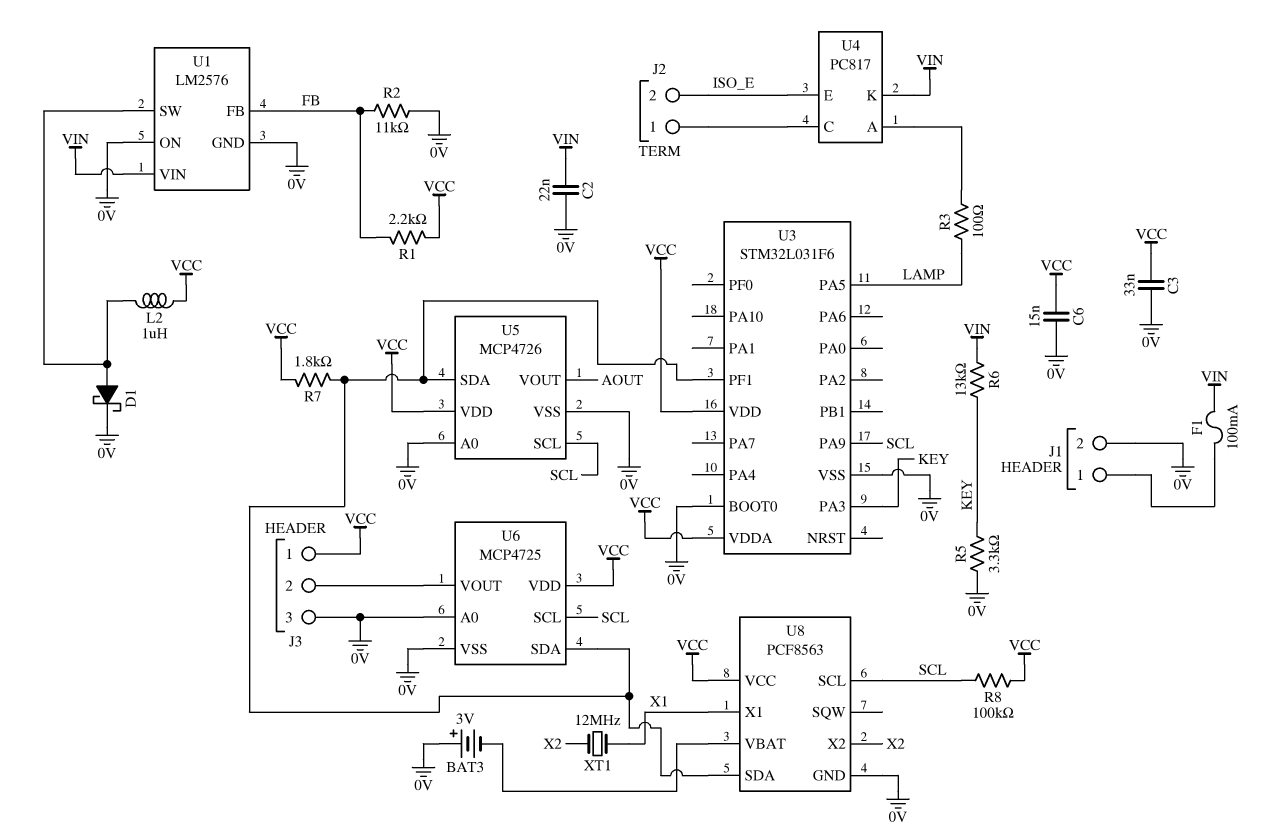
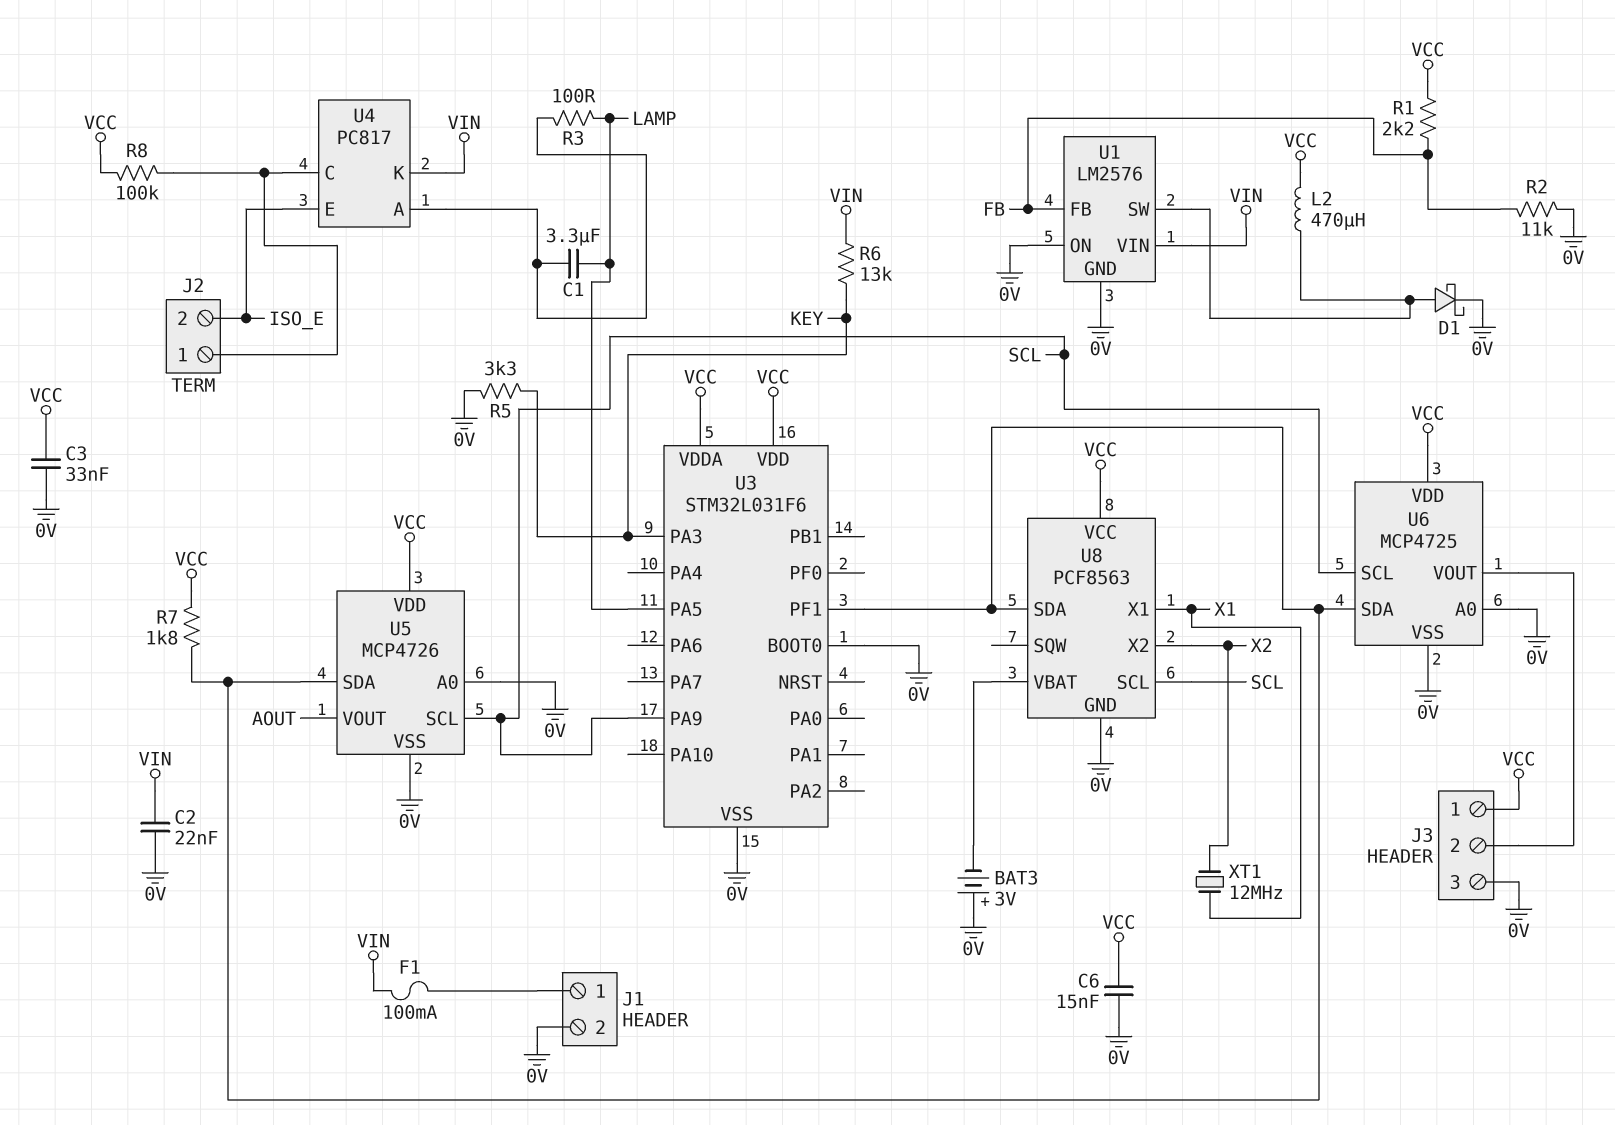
C1: none -> 3.3uF (LAMP, U4/A)
L2: 1uH (U1/SW, VCC) -> 470uH (U1/SW, VCC)
R8: 100k (SCL, VCC) -> 100k (J2/1, VCC)

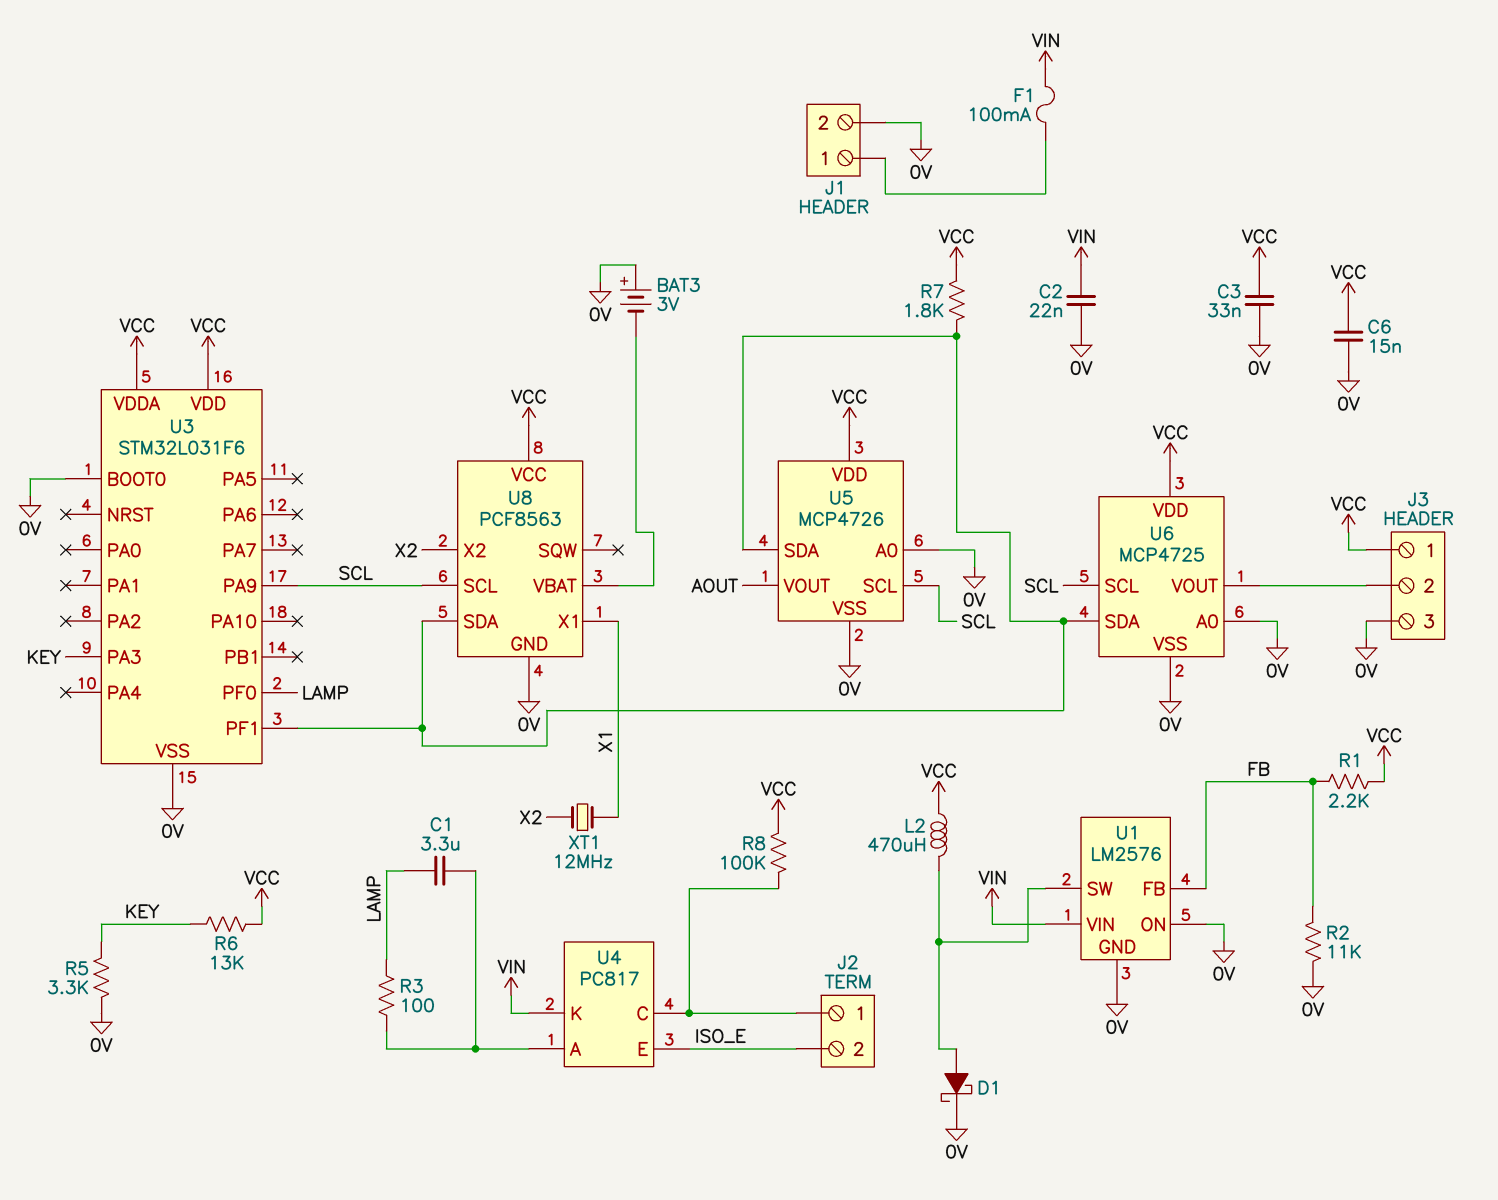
R6: 13k (KEY, VIN) -> 13k (KEY, VCC)
U3 pin PA5: LAMP -> none
U3 pin PF0: none -> LAMP

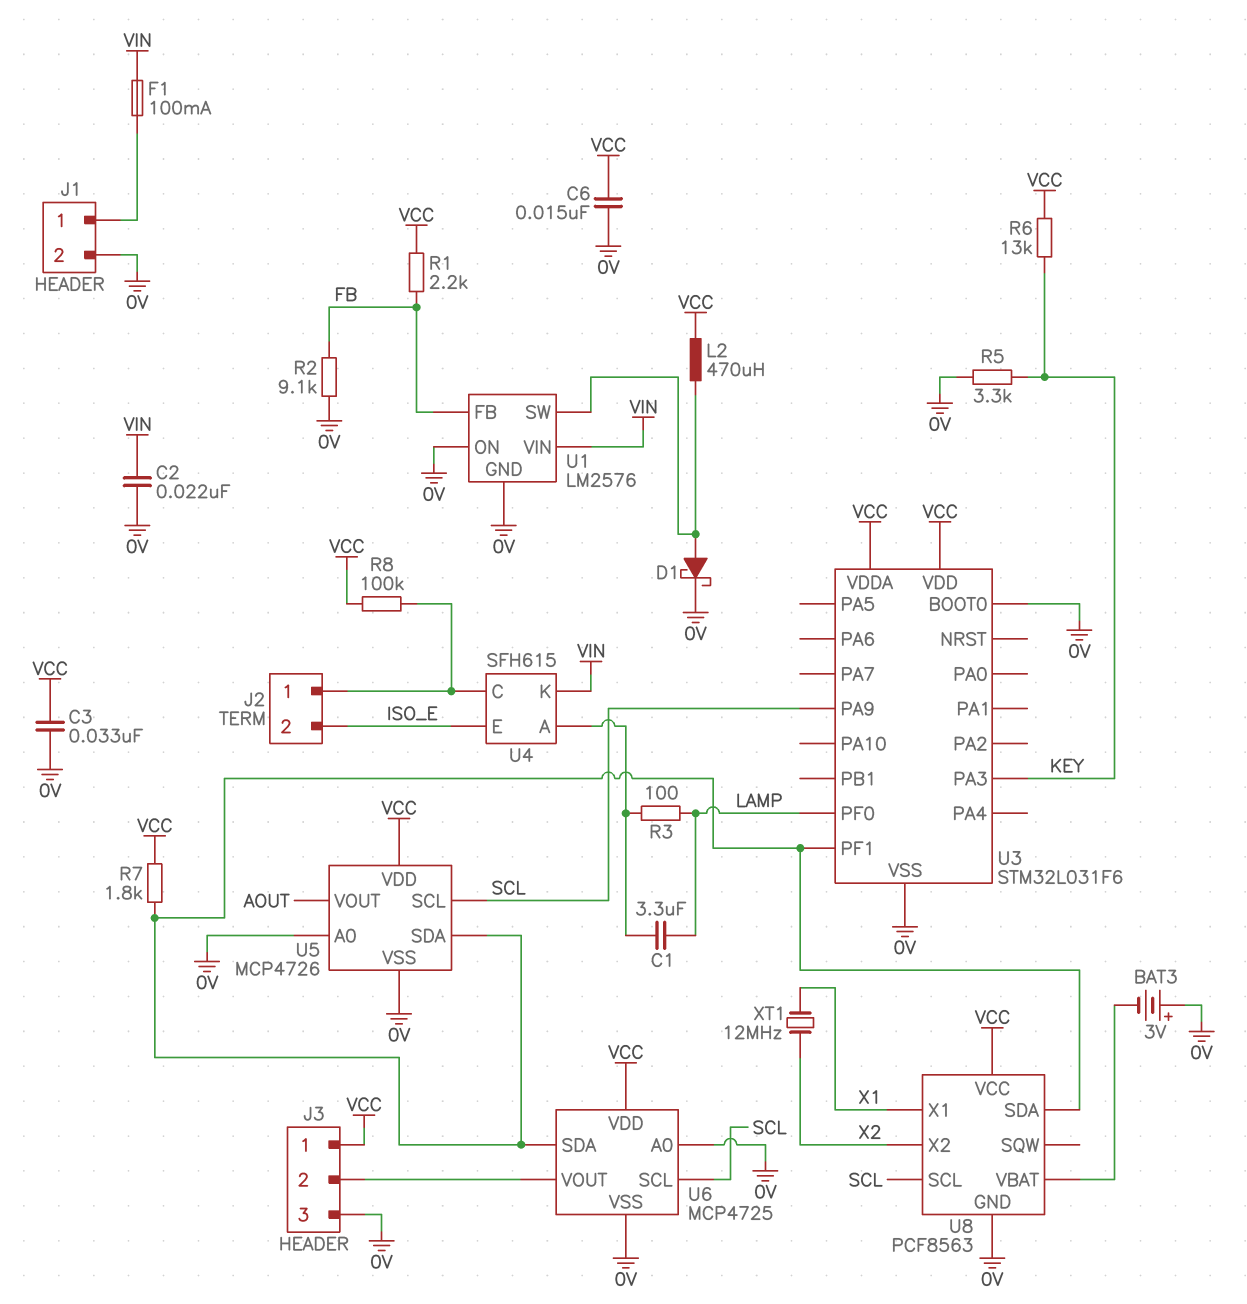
R2: 11k (0V, FB) -> 9.1k (0V, FB)
U4: PC817 -> SFH615

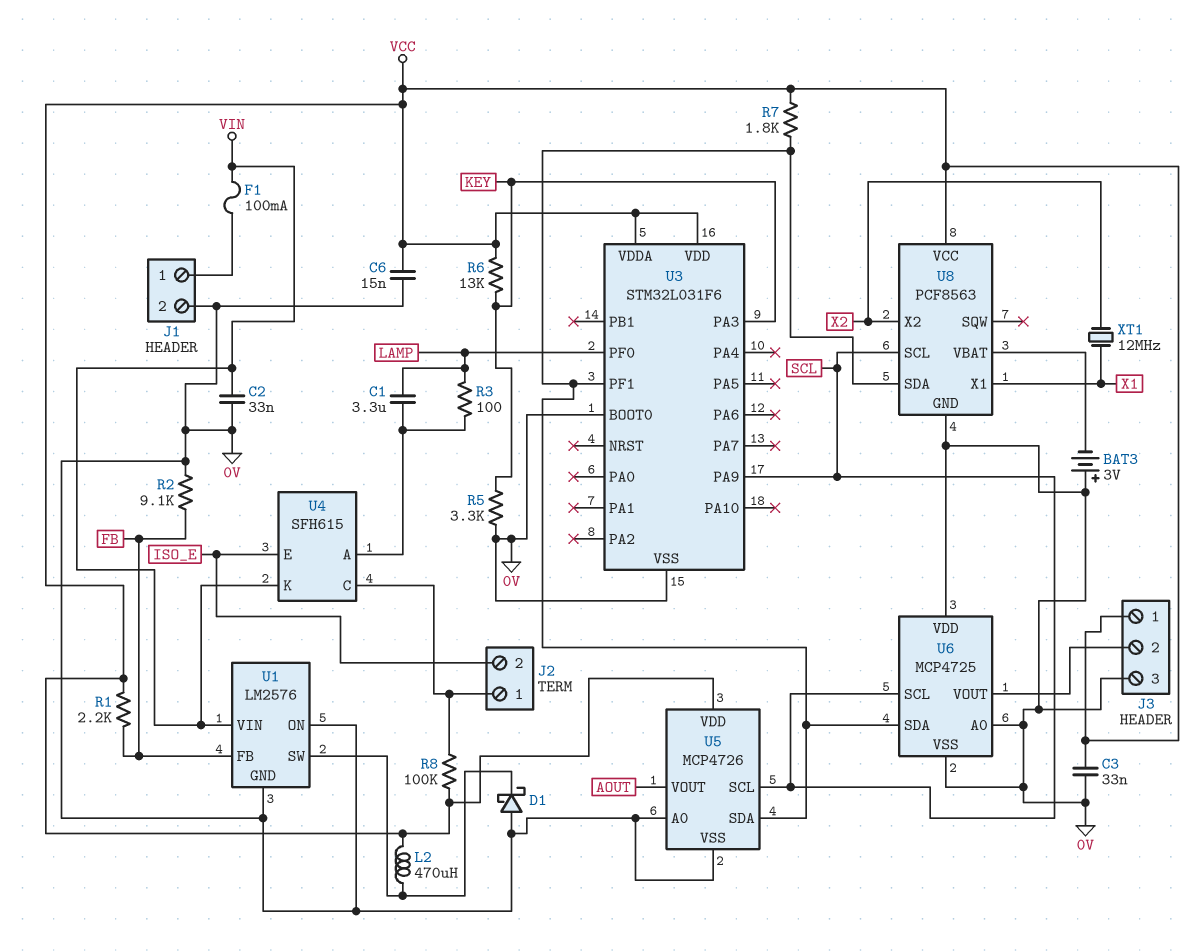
C2: 22nF (0V, VIN) -> 33nF (0V, VIN)
D1: schottky (A U1/SW, K 0V) -> schottky (A 0V, K U1/SW)
U6 pin VDD: VCC -> 0V

